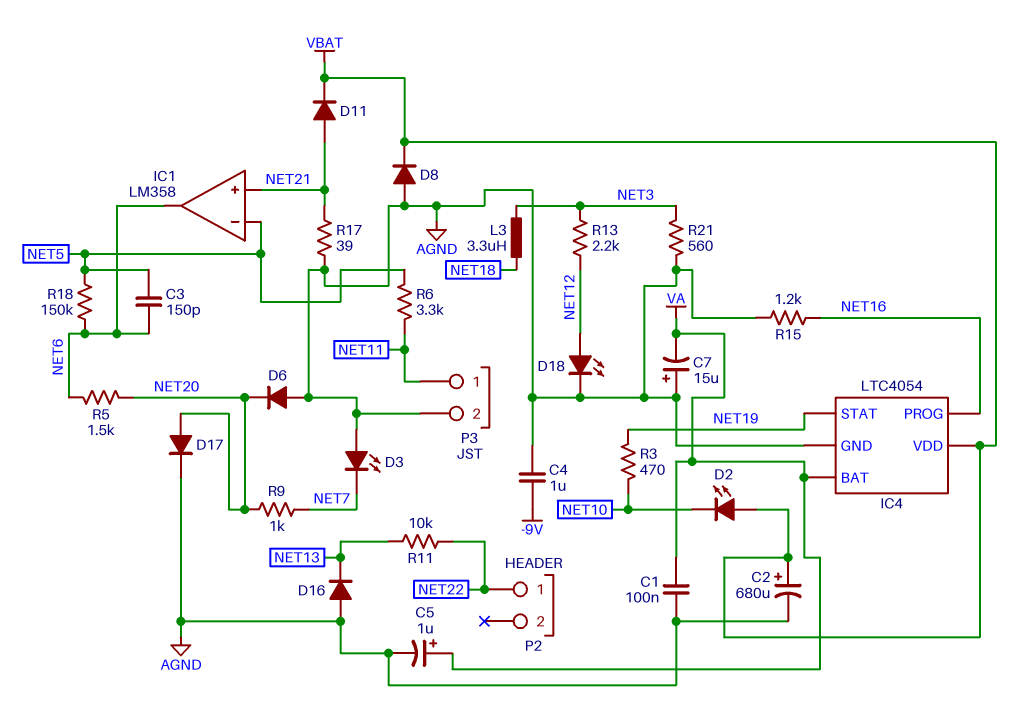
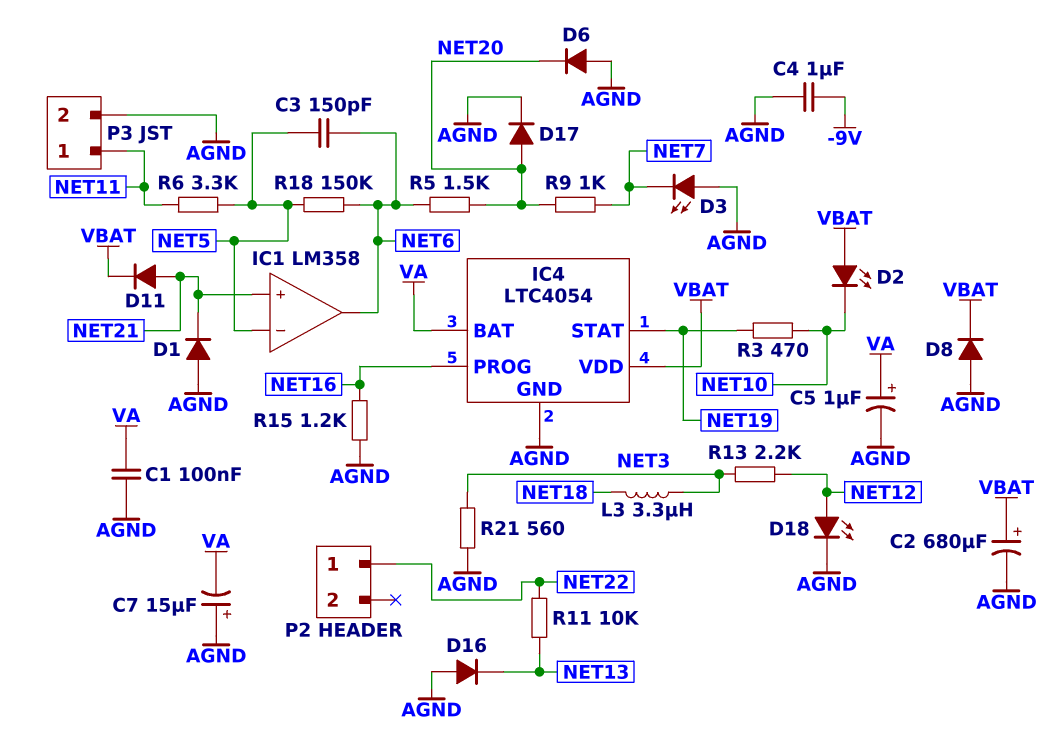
D1: none -> diode (A AGND, K NET21)
R17: 39 (AGND, NET21) -> none

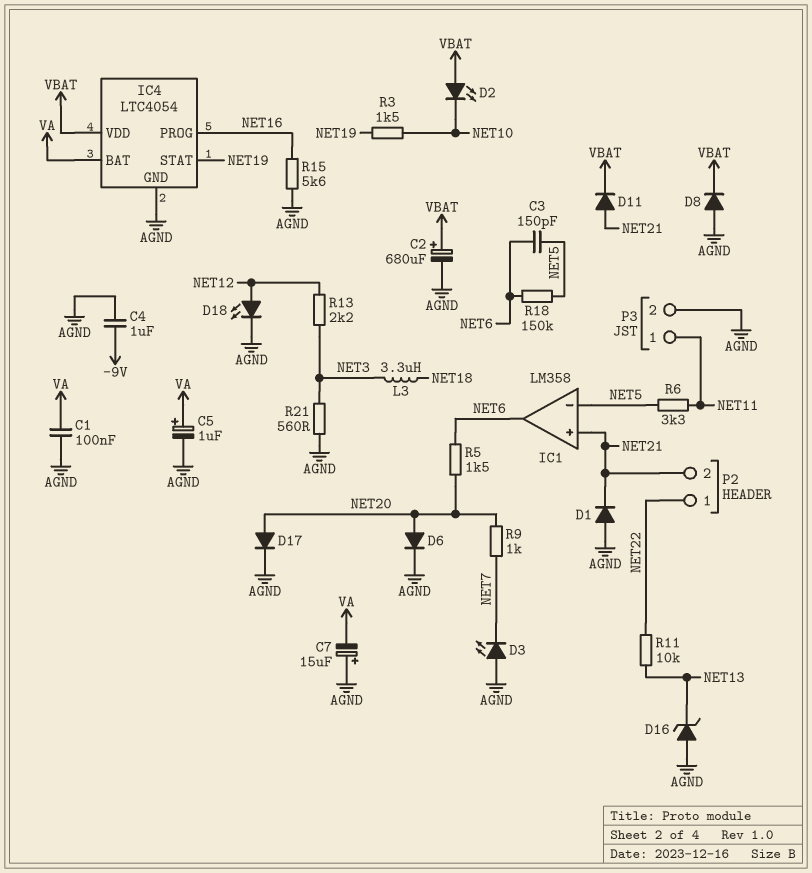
D6: diode (A AGND, K NET20) -> diode (A NET20, K AGND)
D16: diode (A AGND, K NET13) -> zener (A AGND, K NET13)
P2 pin 2: none -> NET21
R3: 470 (NET10, NET19) -> 1.5k (NET10, NET19)
R15: 1.2k (AGND, NET16) -> 5.6k (AGND, NET16)

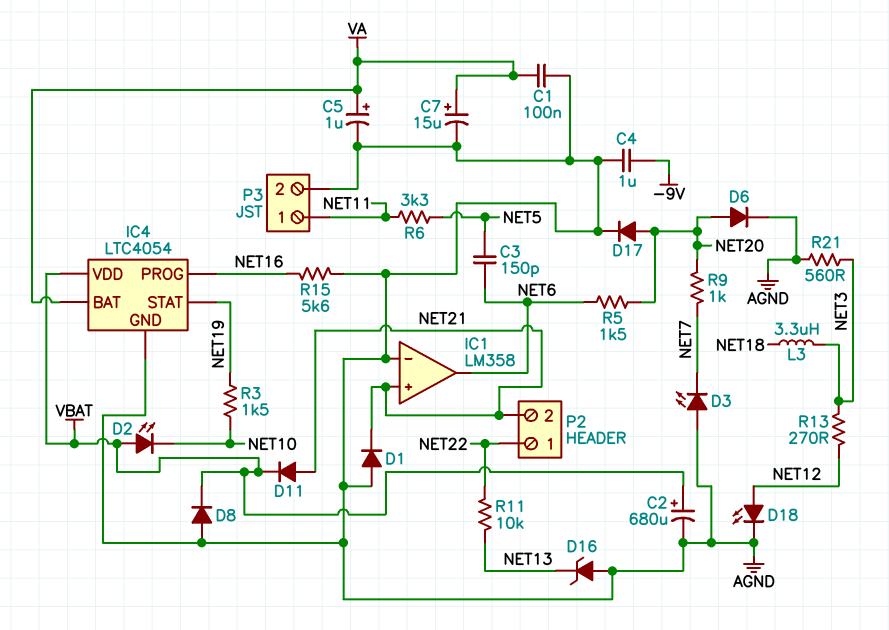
C7: 15uF (plus AGND, minus VA) -> 15uF (plus VA, minus AGND)
IC1 pin in-: NET5 -> AGND
R13: 2.2k (NET3, NET12) -> 270 (NET3, NET12)
R18: 150k (NET5, NET6) -> none

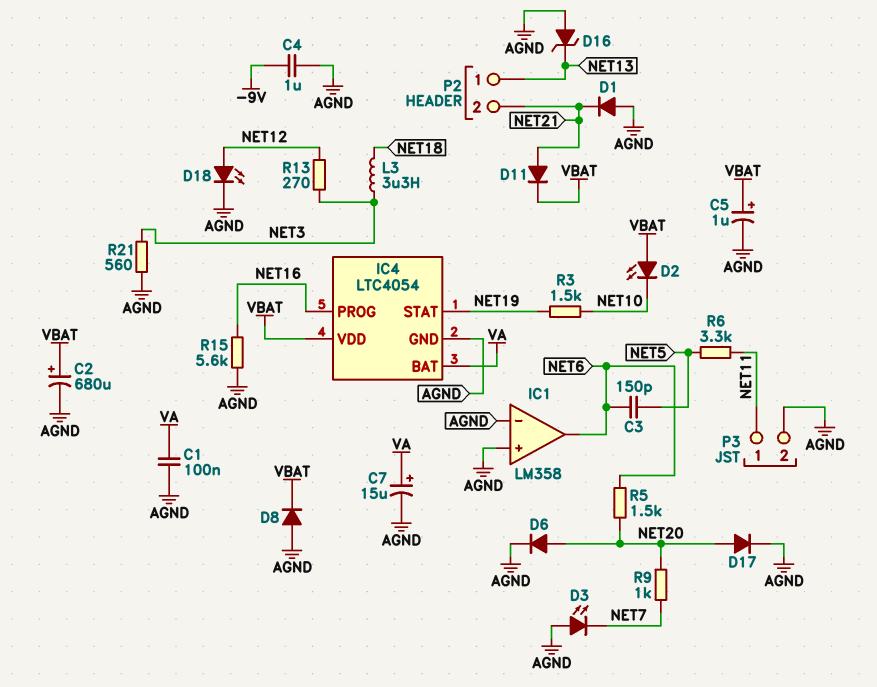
C5: 1uF (plus VA, minus AGND) -> 1uF (plus VBAT, minus AGND)
IC1 pin in+: NET21 -> AGND
P2 pin 1: NET22 -> NET13
R11: 10k (NET13, NET22) -> none

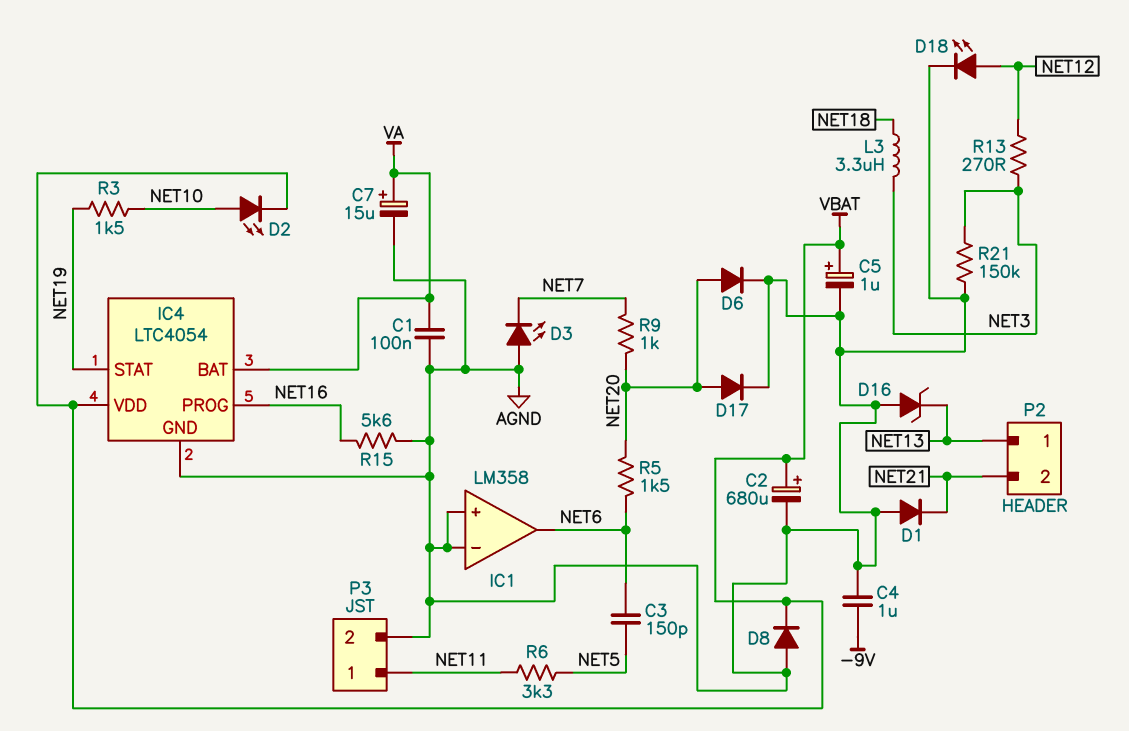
D2: LED (A VBAT, K NET10) -> LED (A NET10, K VBAT)
D11: diode (A NET21, K VBAT) -> none
R21: 560 (AGND, NET3) -> 150k (AGND, NET3)

